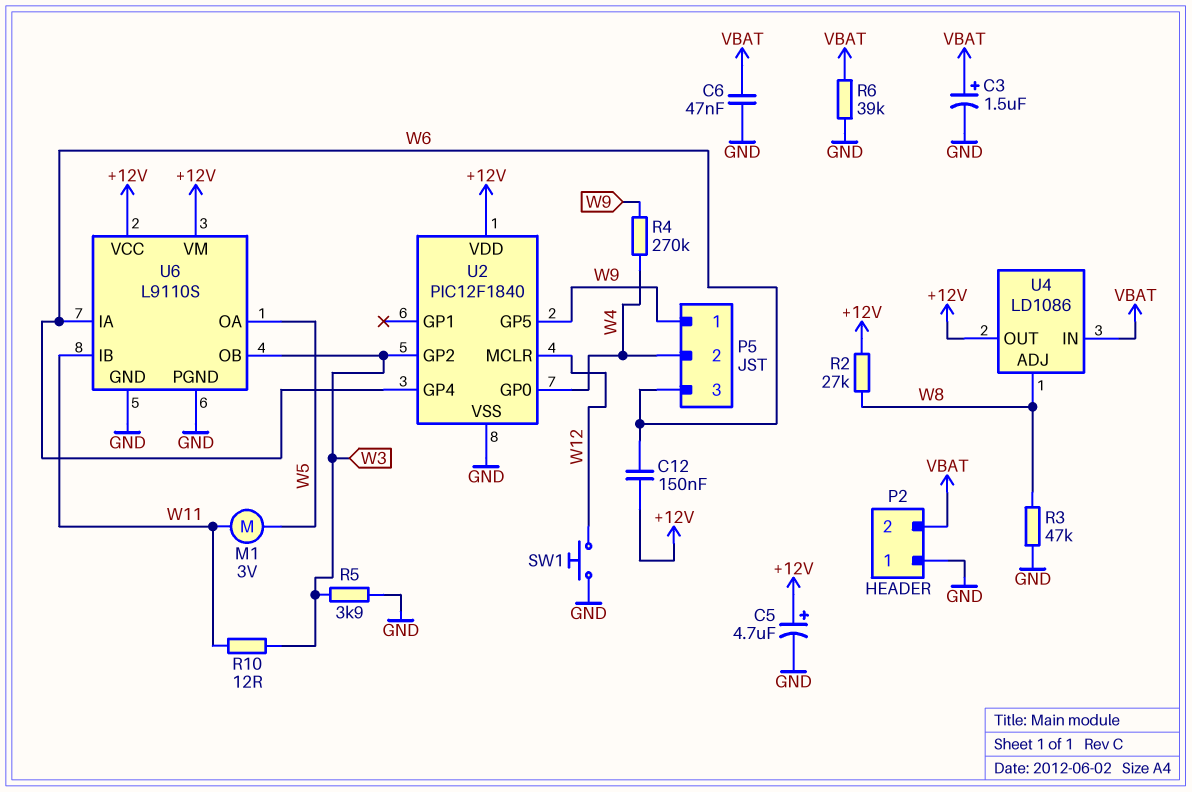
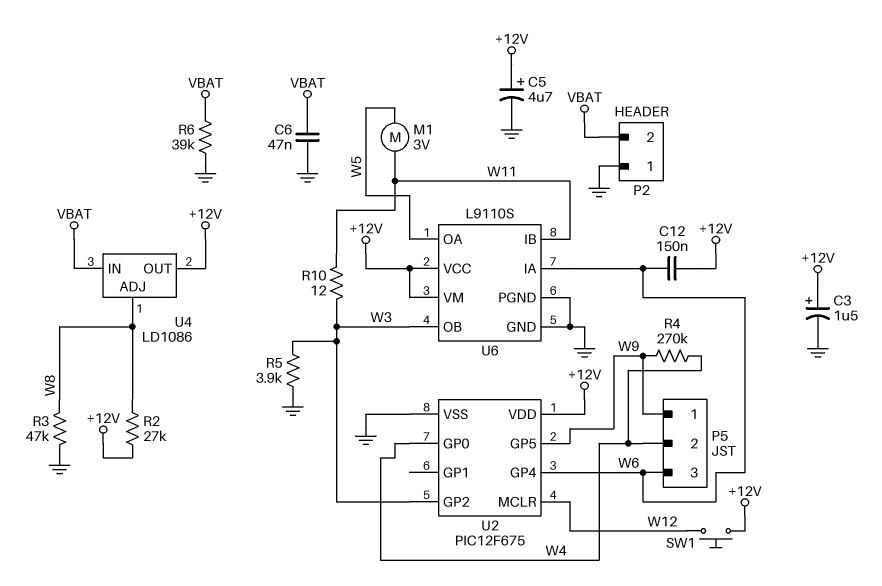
C3: 1.5uF (plus VBAT, minus GND) -> 1.5uF (plus +12V, minus GND)
SW1: button (GND, W12) -> button (+12V, W12)
U2: PIC12F1840 -> PIC12F675

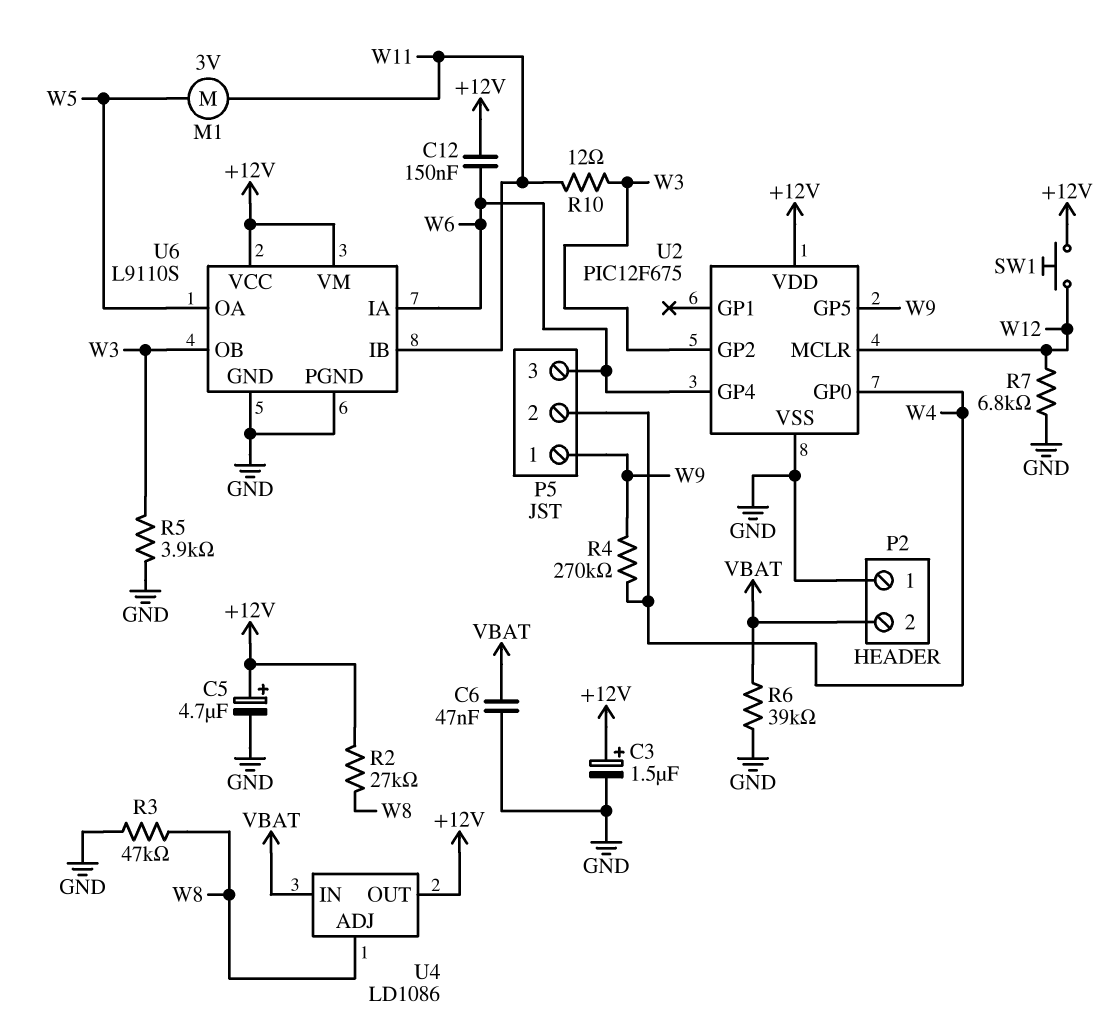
R7: none -> 6.8k (GND, W12)

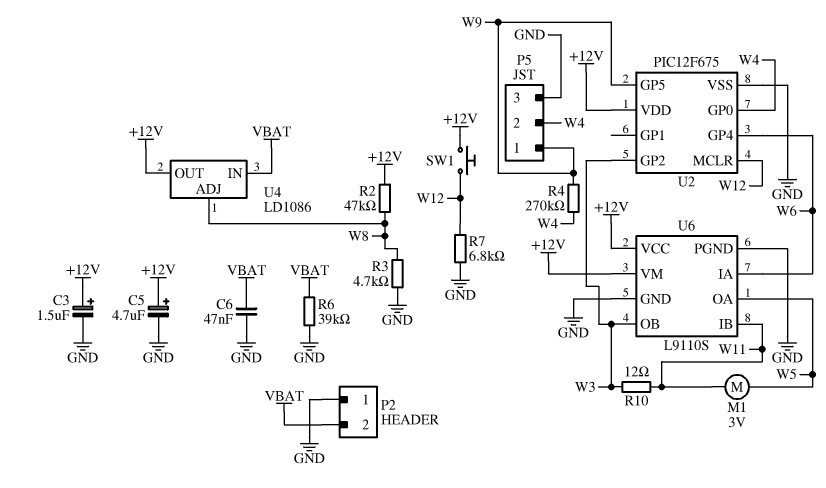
C12: 150nF (+12V, W6) -> none
P5 pin 3: W6 -> GND
R2: 27k (+12V, W8) -> 47k (+12V, W8)
R3: 47k (GND, W8) -> 4.7k (GND, W8)
R5: 3.9k (GND, W3) -> none

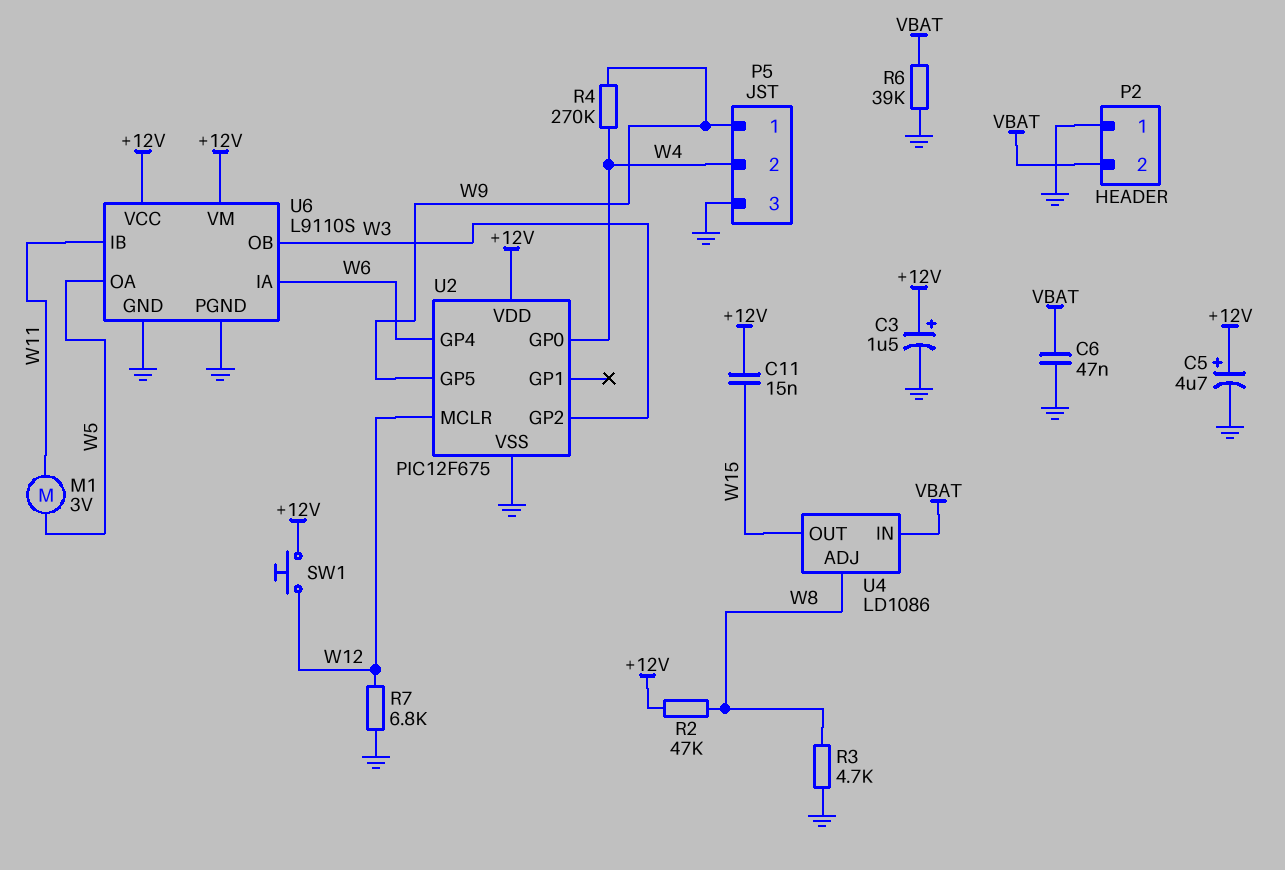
C11: none -> 15nF (+12V, W15)
R10: 12 (W3, W11) -> none
U4 pin OUT: +12V -> W15

